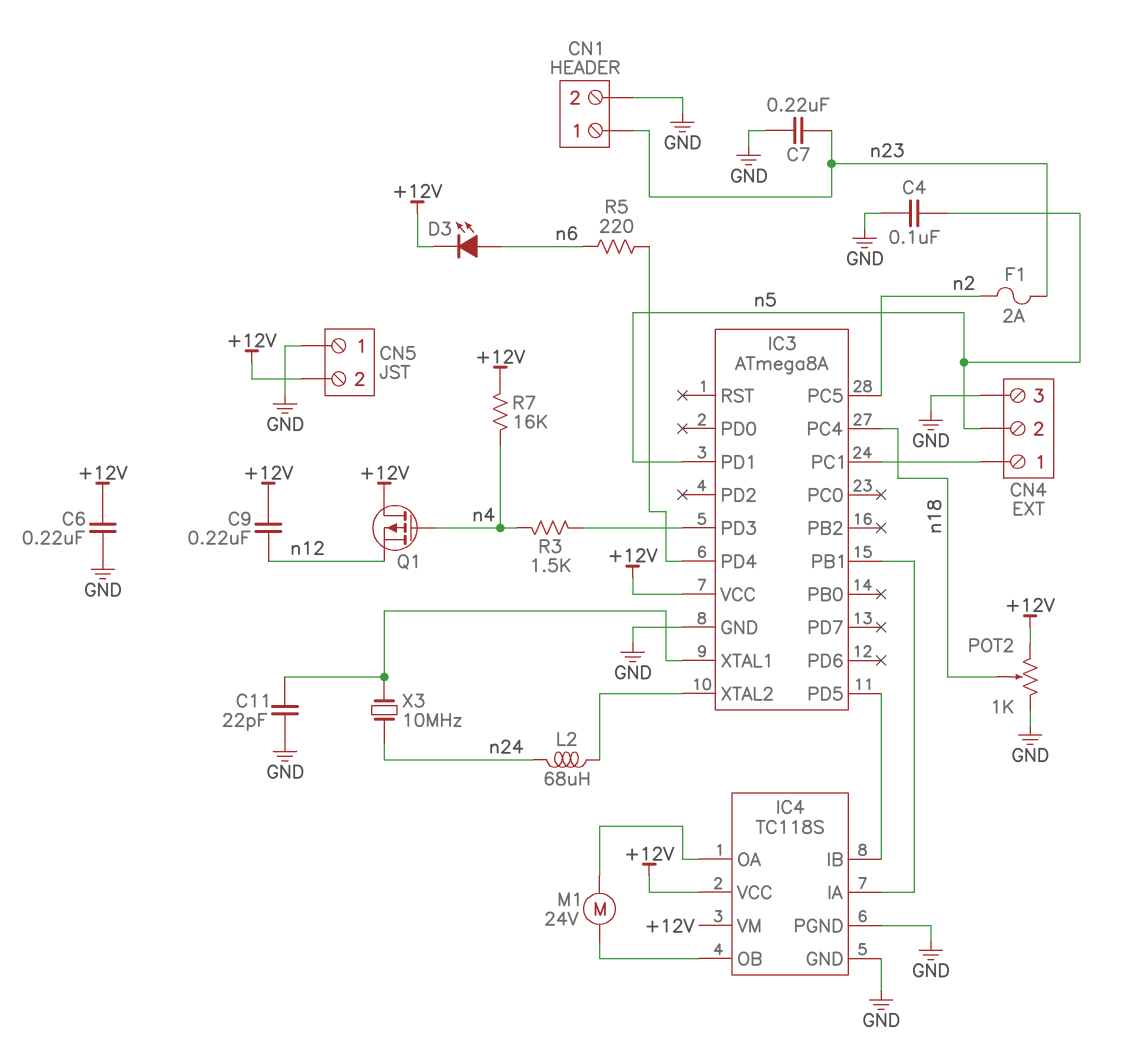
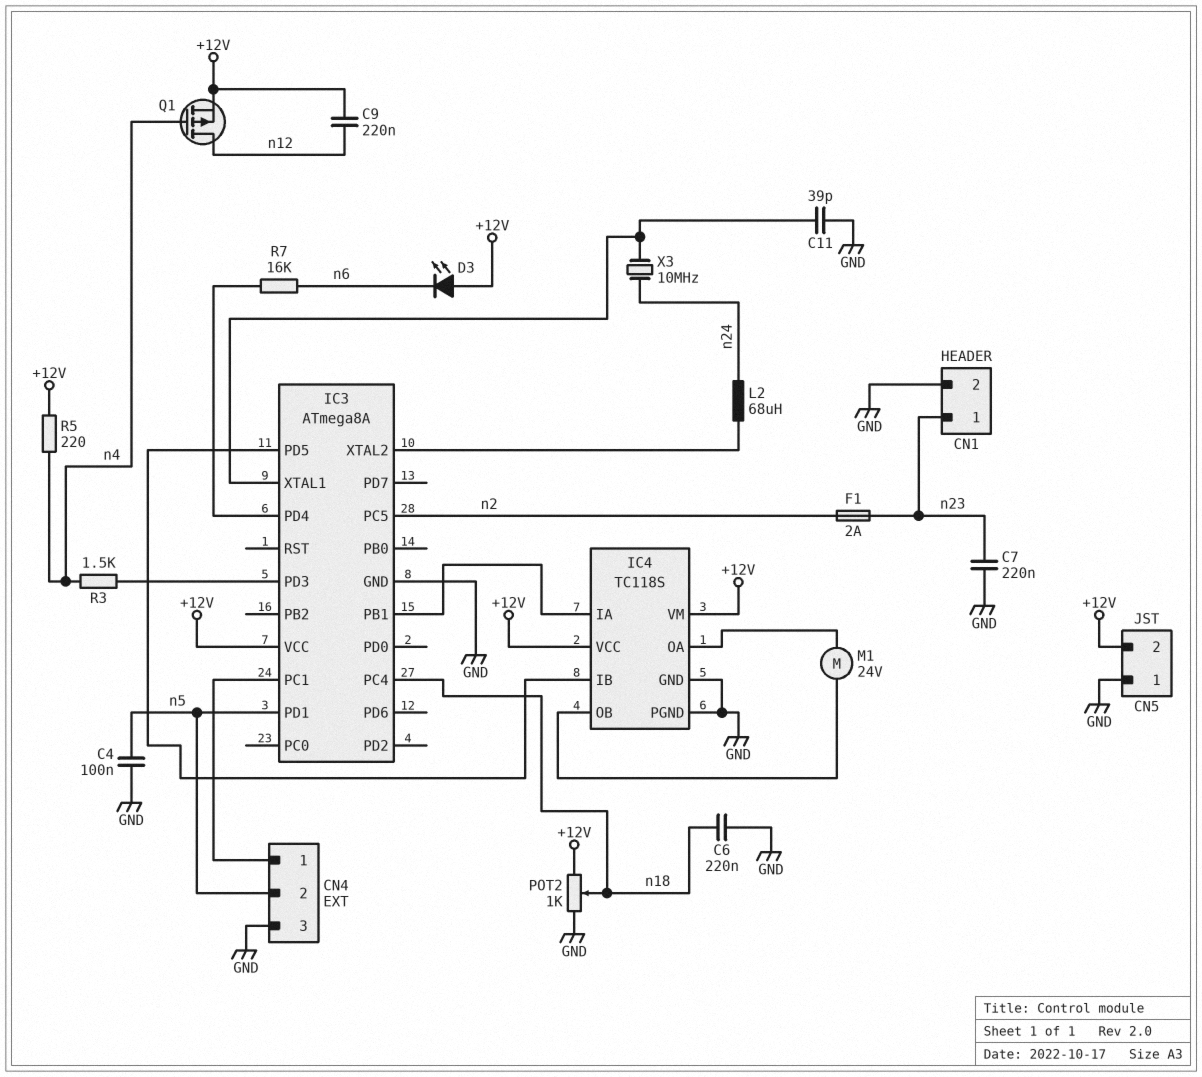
C6: 220nF (+12V, GND) -> 220nF (GND, n18)
C11: 22pF (GND, IC3/XTAL1) -> 39pF (GND, IC3/XTAL1)
D3: LED (A n6, K +12V) -> LED (A +12V, K n6)
Q1: PMOS (G n4, D +12V, S n12) -> PMOS (G n4, D n12, S +12V)
R5: 220 (IC3/PD4, n6) -> 220 (+12V, n4)
R7: 16k (+12V, n4) -> 16k (IC3/PD4, n6)

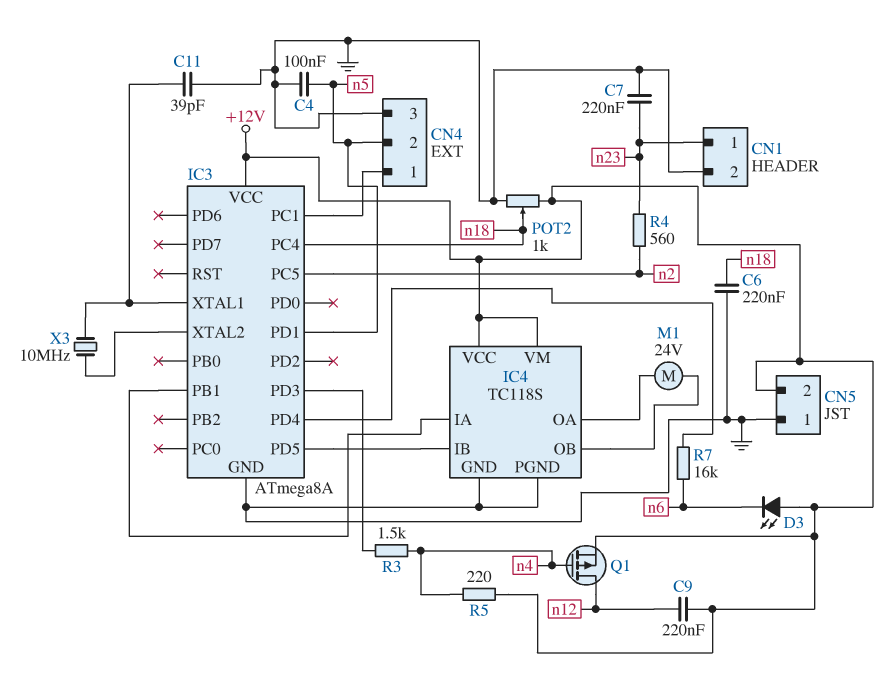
F1: 2A (n2, n23) -> none
L2: 68uH (IC3/XTAL2, n24) -> none
R4: none -> 560 (n2, n23)
X3: 10MHz (IC3/XTAL1, n24) -> 10MHz (IC3/XTAL1, IC3/XTAL2)

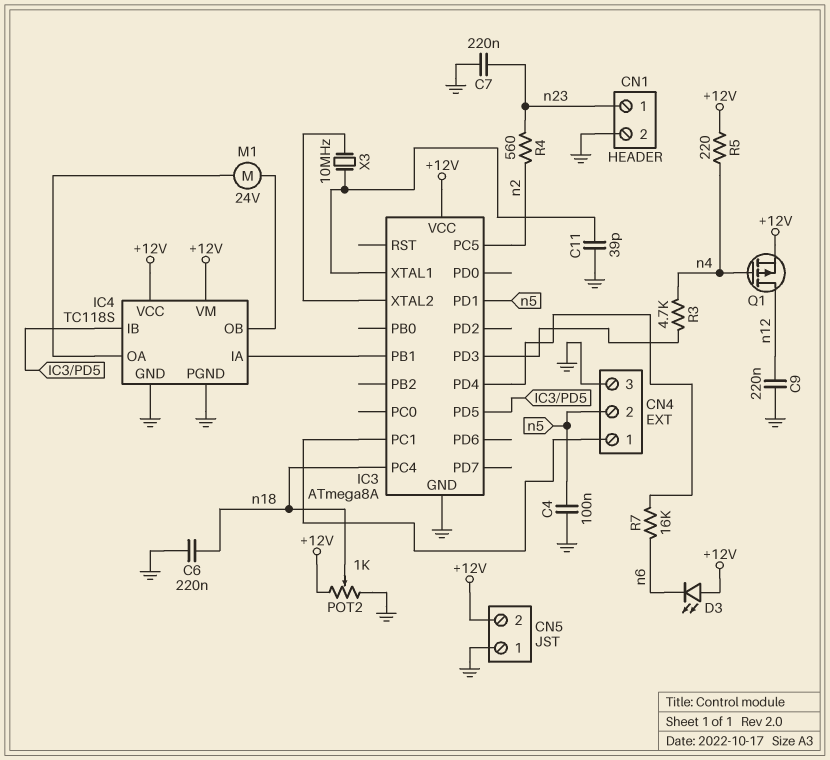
C9: 220nF (+12V, n12) -> 220nF (GND, n12)
R3: 1.5k (IC3/PD3, n4) -> 4.7k (IC3/PD3, n4)

